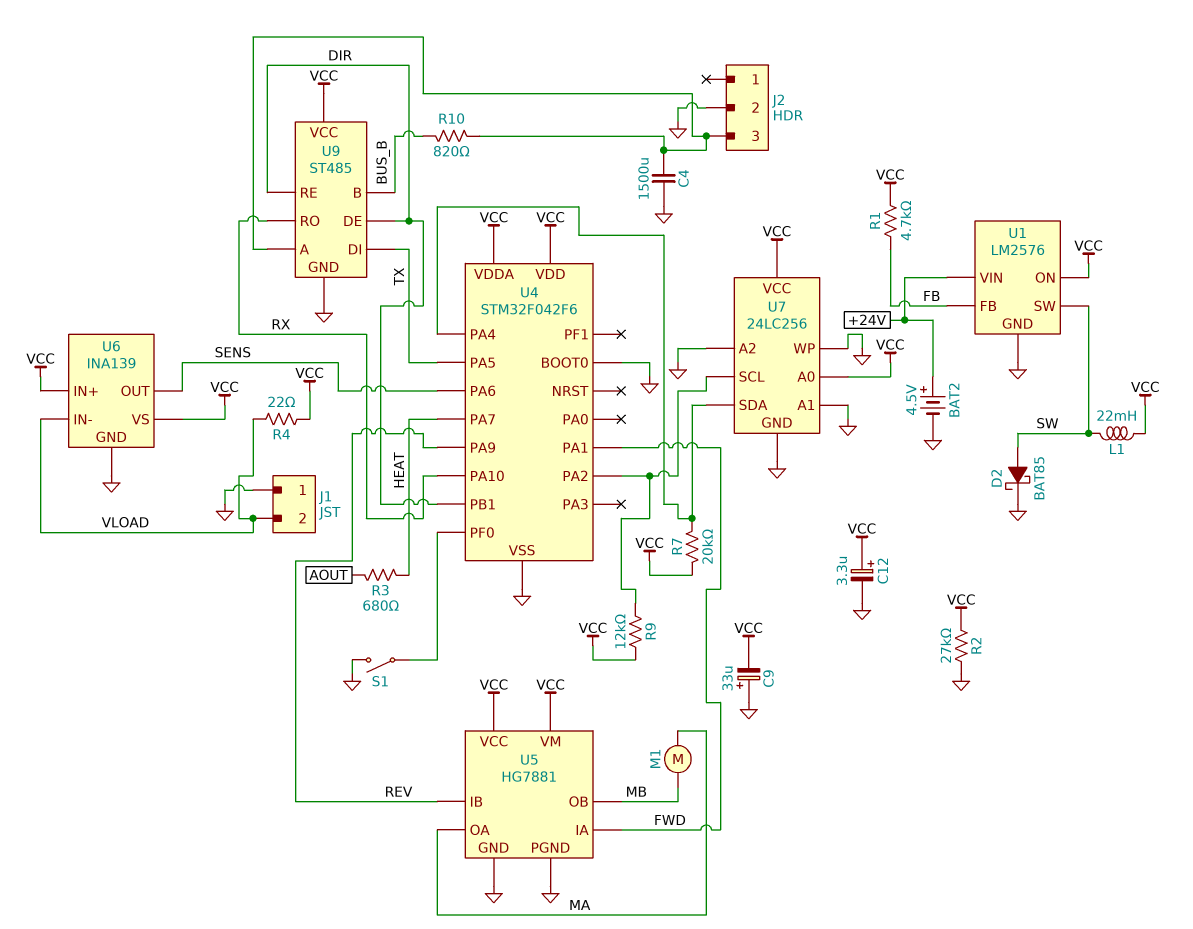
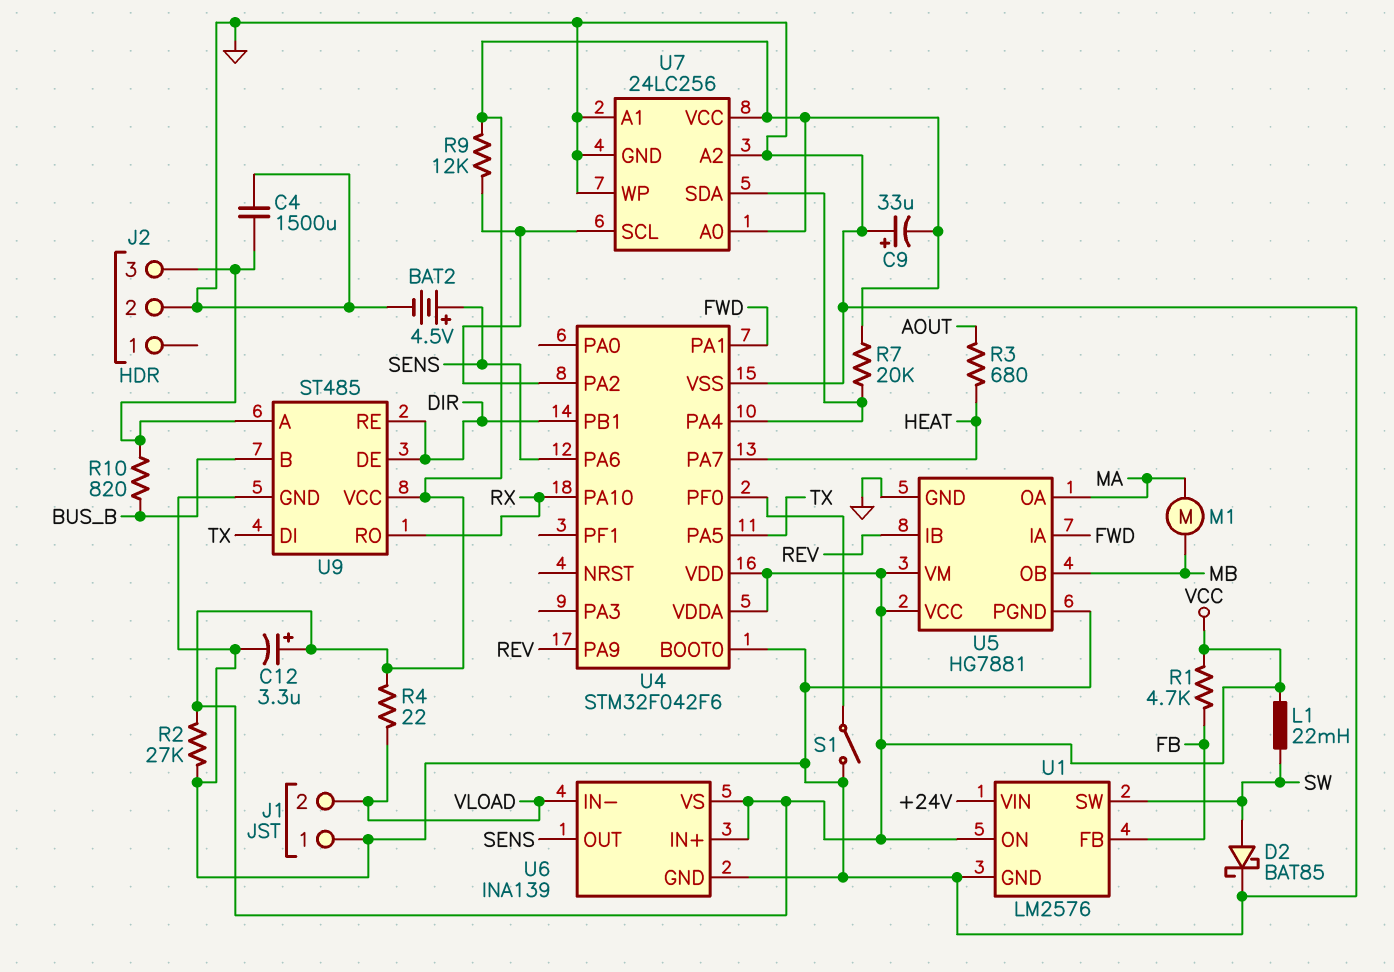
BAT2: 4.5V (plus +24V, minus GND) -> 4.5V (plus SENS, minus GND)

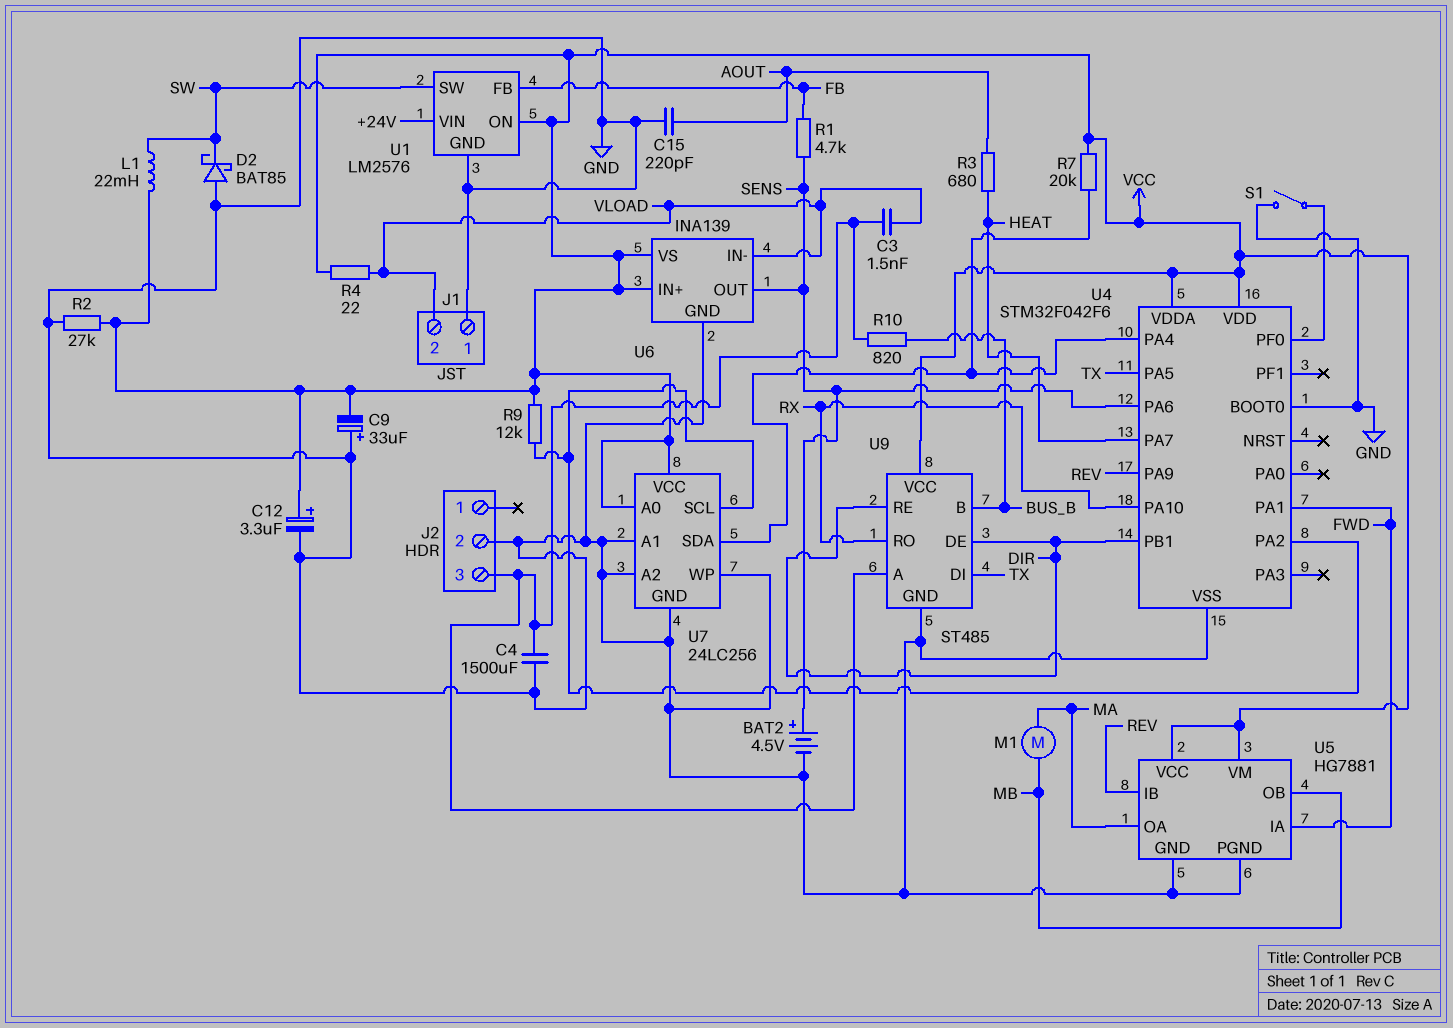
C3: none -> 1.5nF (J2/3, VLOAD)
C15: none -> 220pF (AOUT, GND)
D2: schottky BAT85 (A SW, K GND) -> schottky BAT85 (A GND, K SW)
R1: 4.7k (FB, VCC) -> 4.7k (FB, SENS)

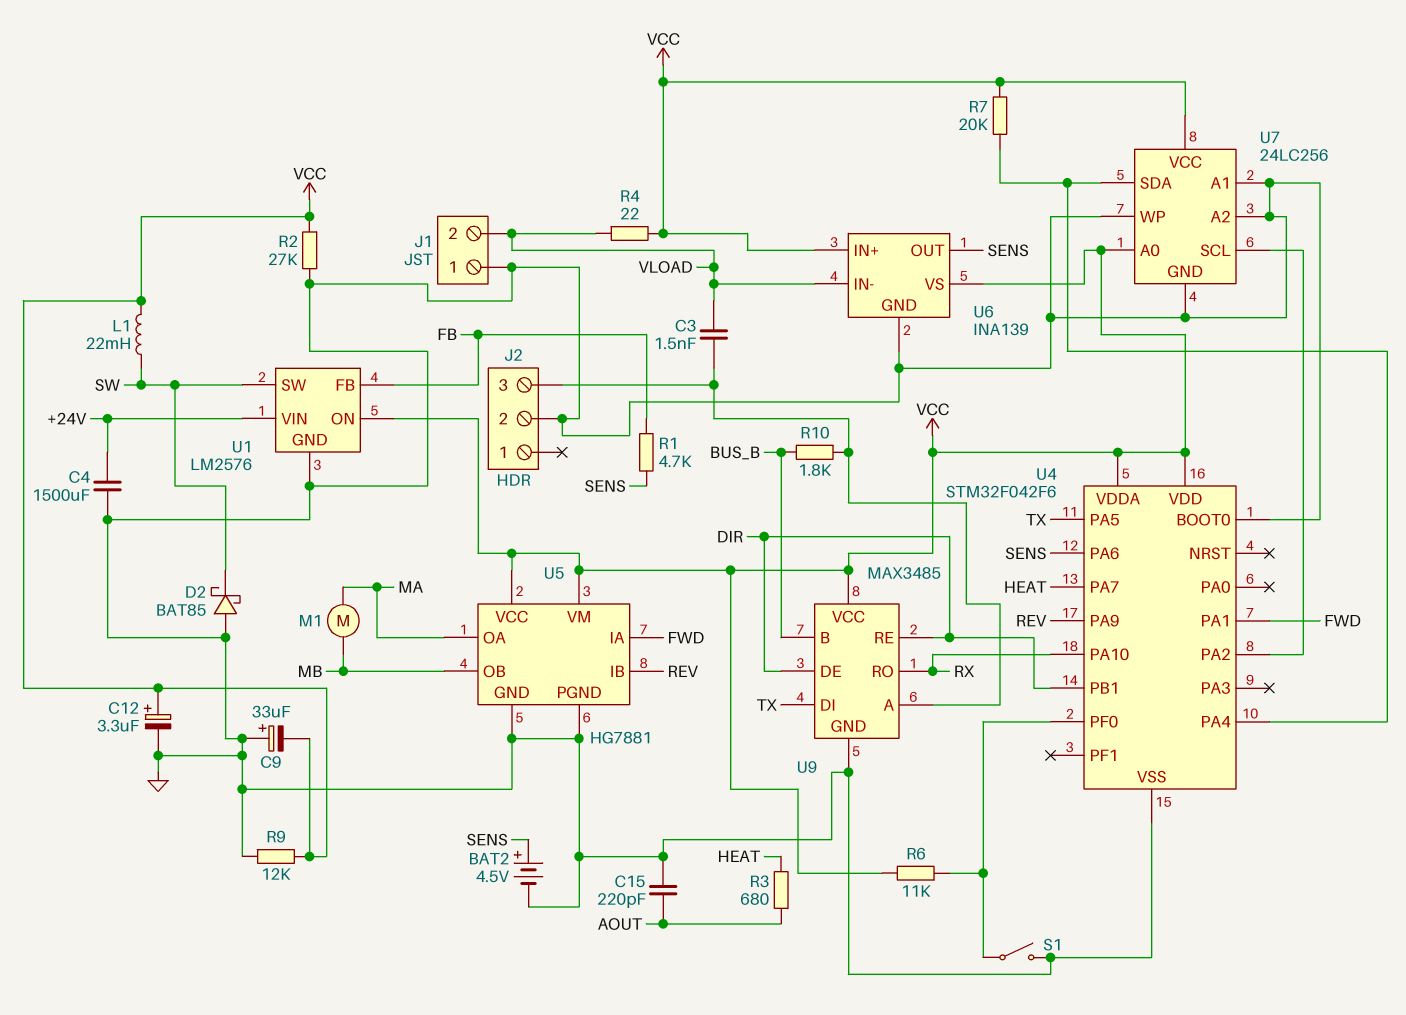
C4: 1500uF (GND, J2/3) -> 1500uF (+24V, GND)
R6: none -> 11k (U4/PF0, VCC)
R9: 12k (U4/PA2, VCC) -> 12k (GND, VCC)
R10: 820 (BUS_B, J2/3) -> 1.8k (BUS_B, J2/3)
U9: ST485 -> MAX3485

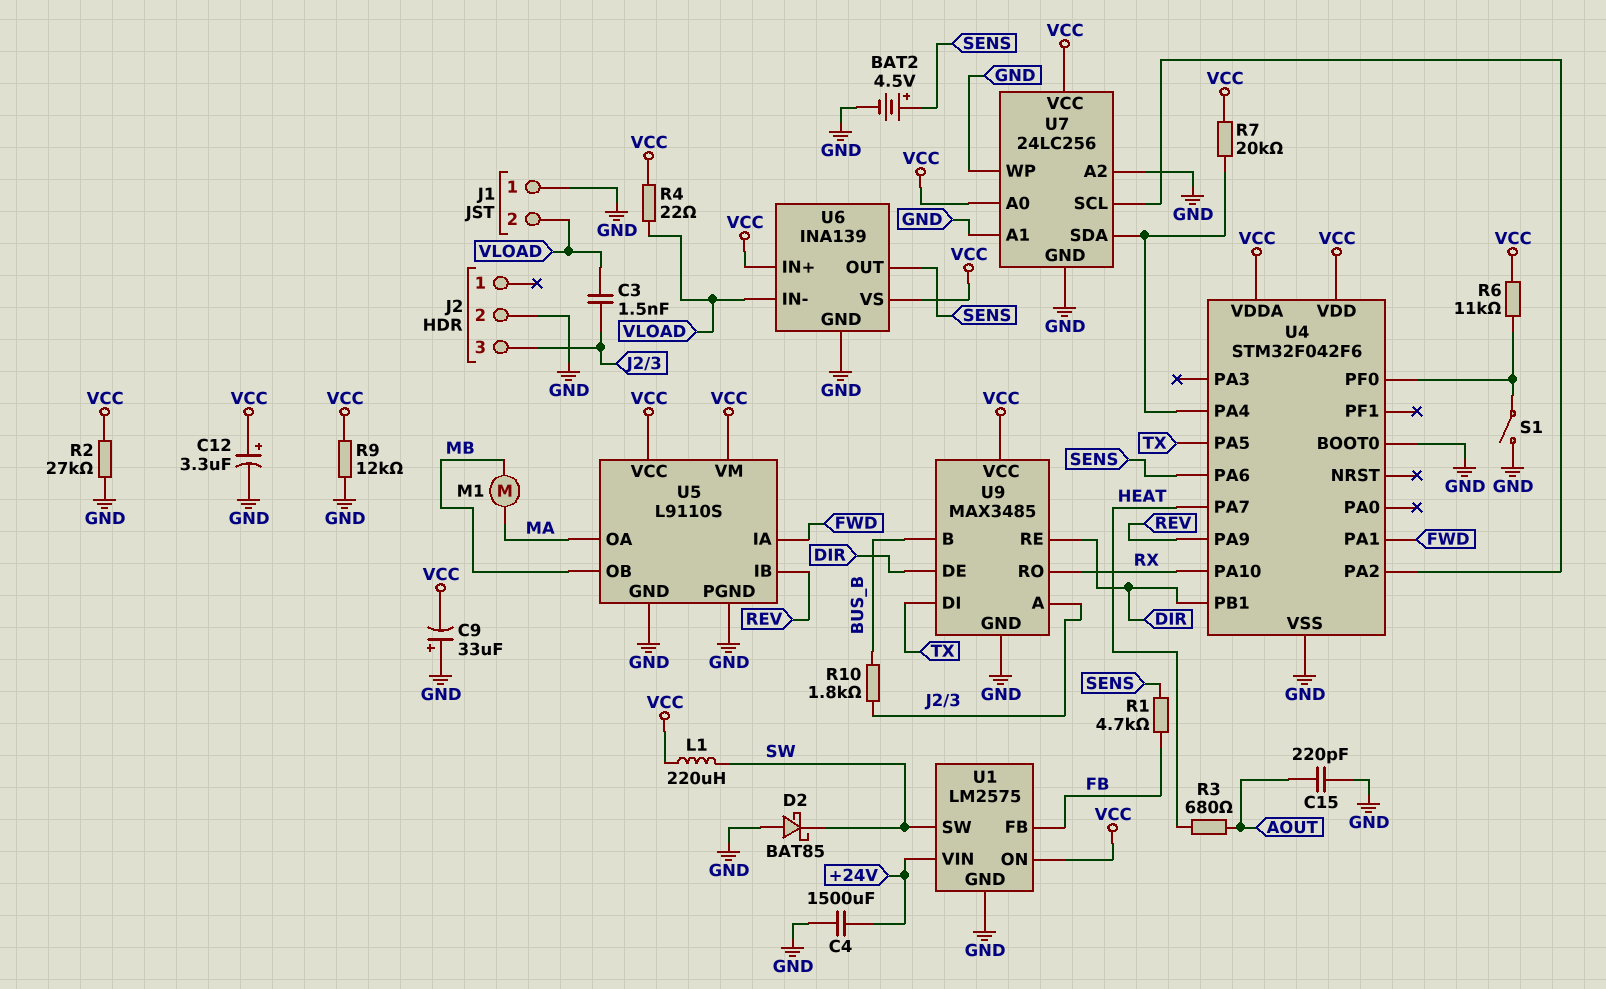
L1: 22mH (SW, VCC) -> 220uH (SW, VCC)
U1: LM2576 -> LM2575
U5: HG7881 -> L9110S

